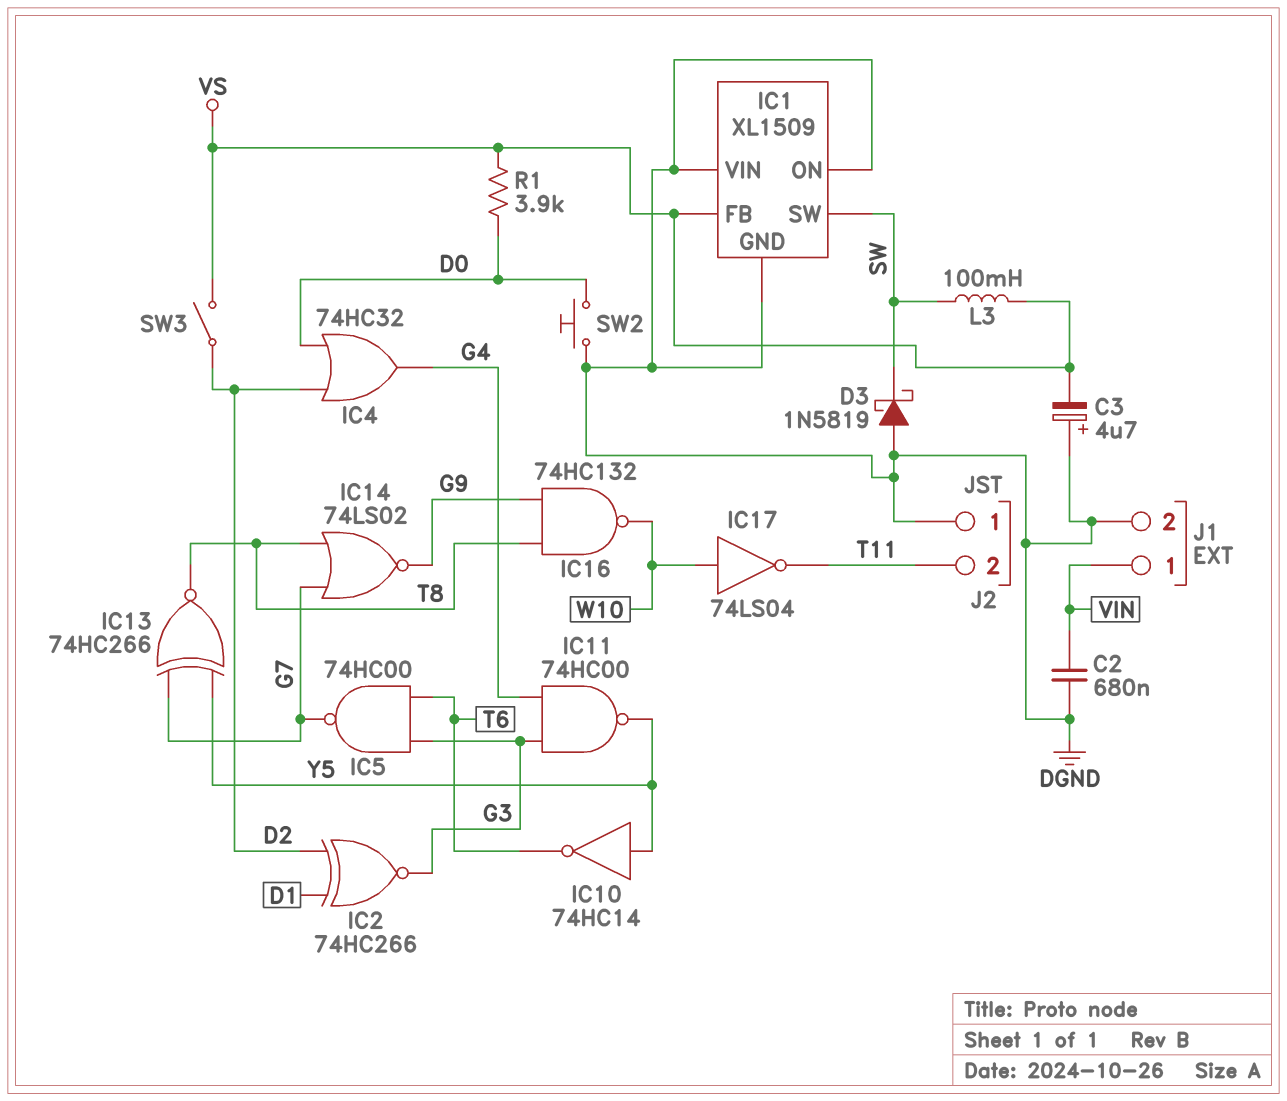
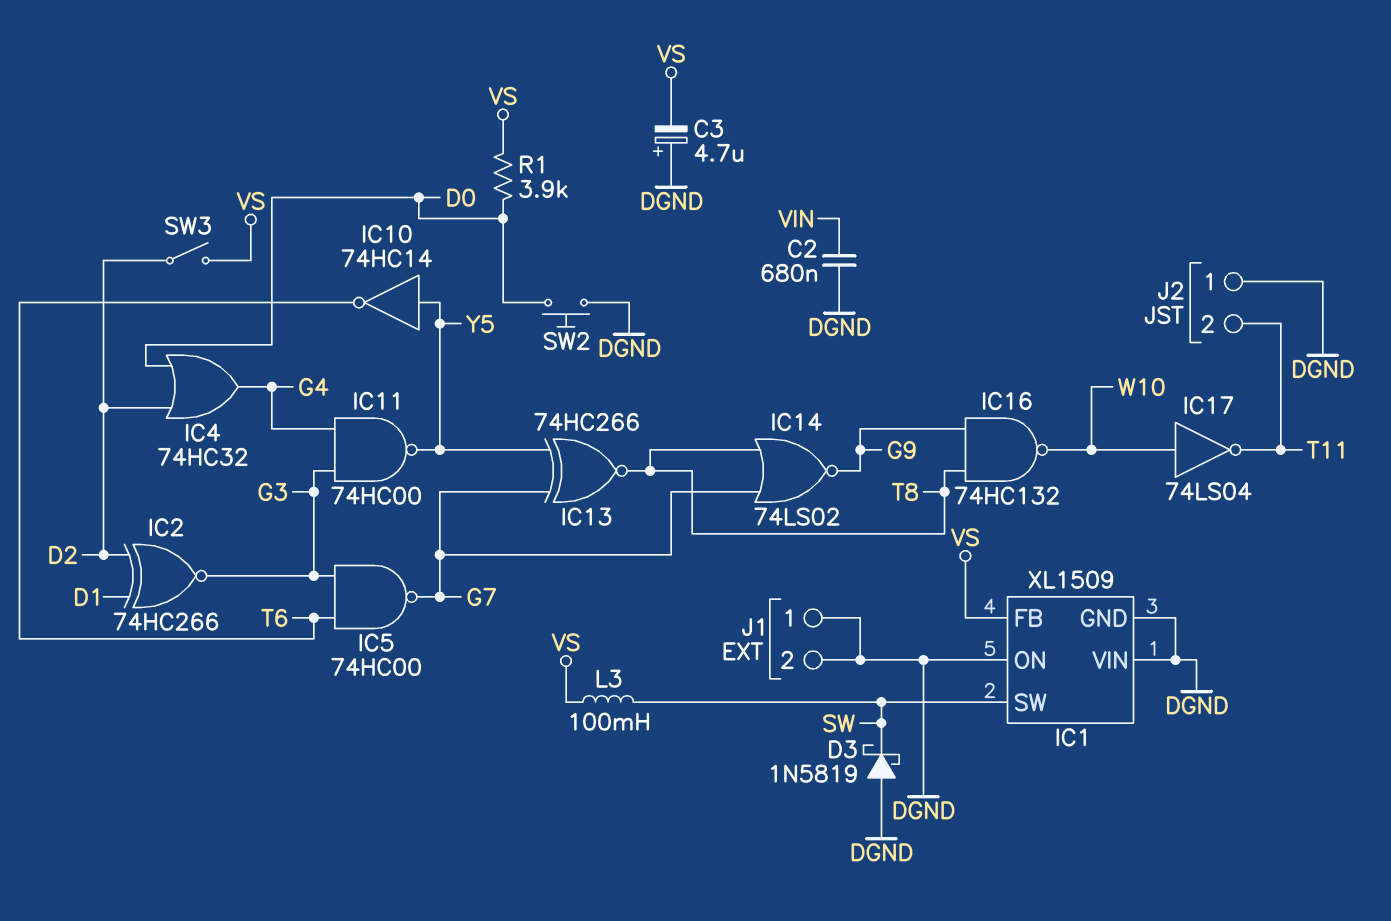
J1 pin 1: VIN -> DGND

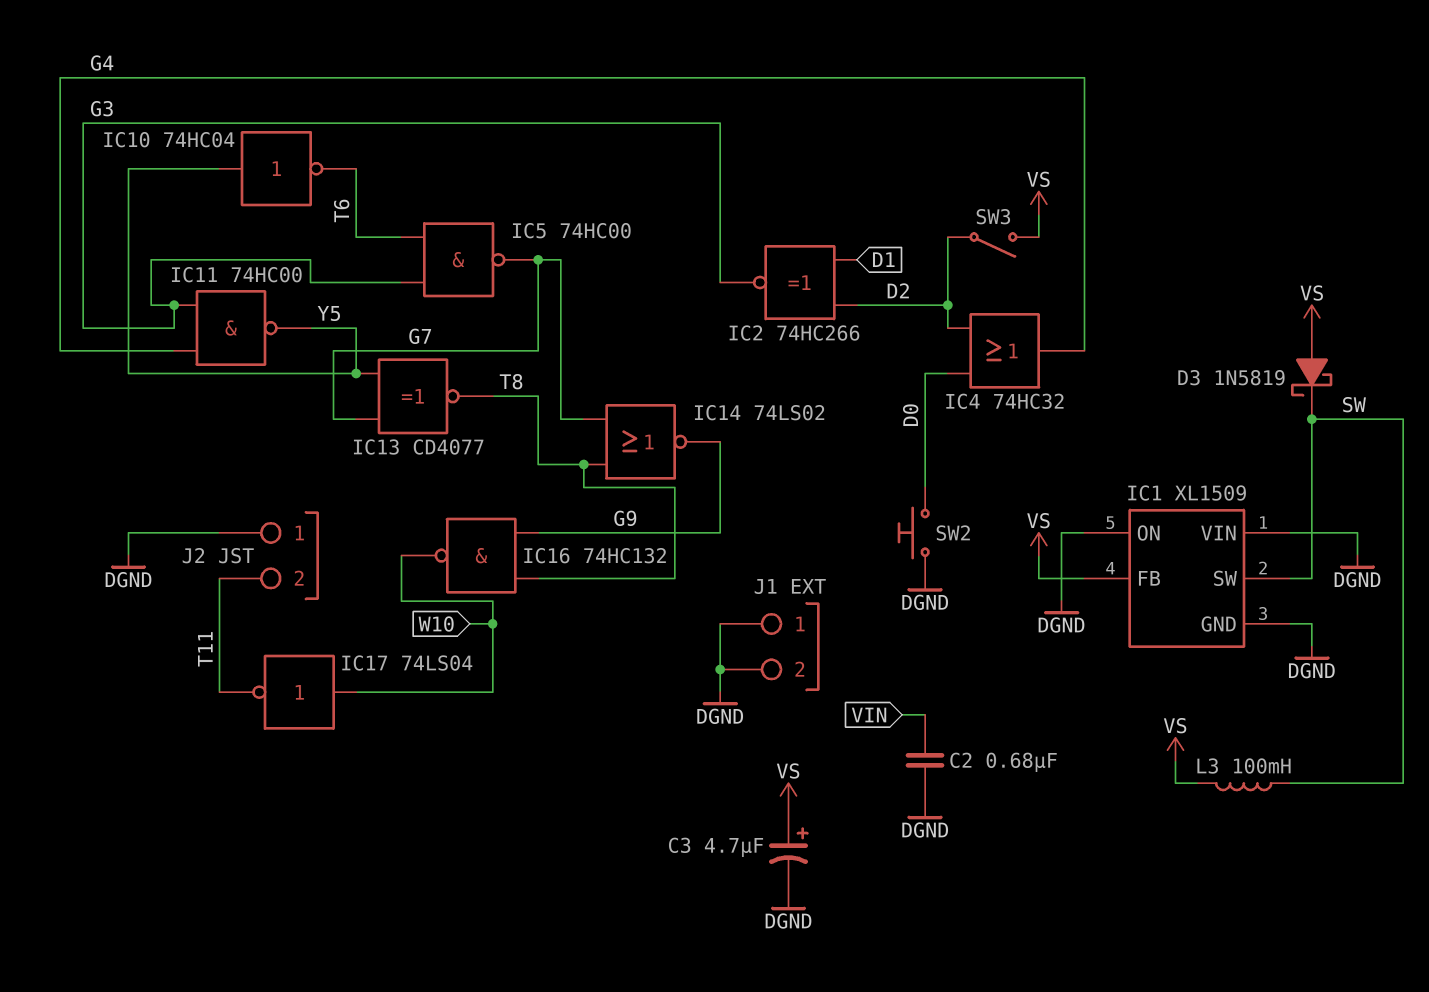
C3: 4.7uF (plus DGND, minus VS) -> 4.7uF (plus VS, minus DGND)
D3: schottky 1N5819 (A DGND, K SW) -> schottky 1N5819 (A VS, K SW)
IC10: NOT 74HC14 (in Y5, out T6) -> NOT 74HC04 (in Y5, out T6)
IC13: XNOR 74HC266 (in G7, in Y5, out T8) -> XNOR CD4077 (in G7, in Y5, out T8)
R1: 3.9k (D0, VS) -> none

